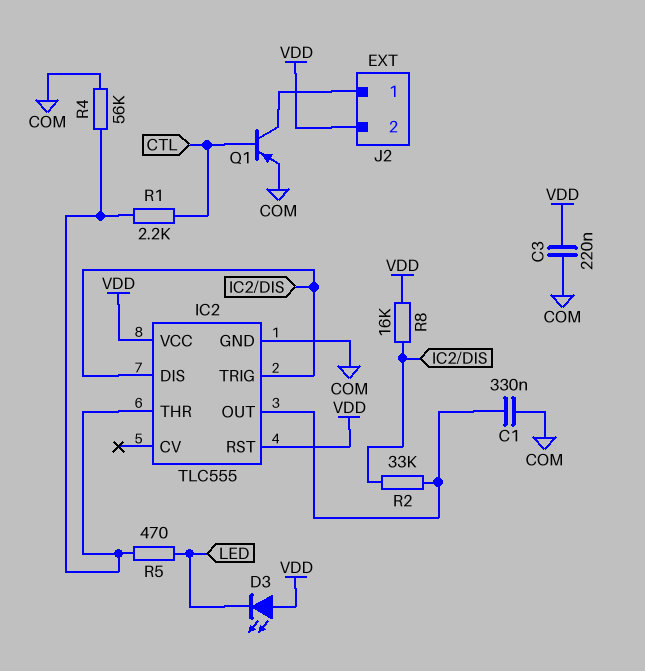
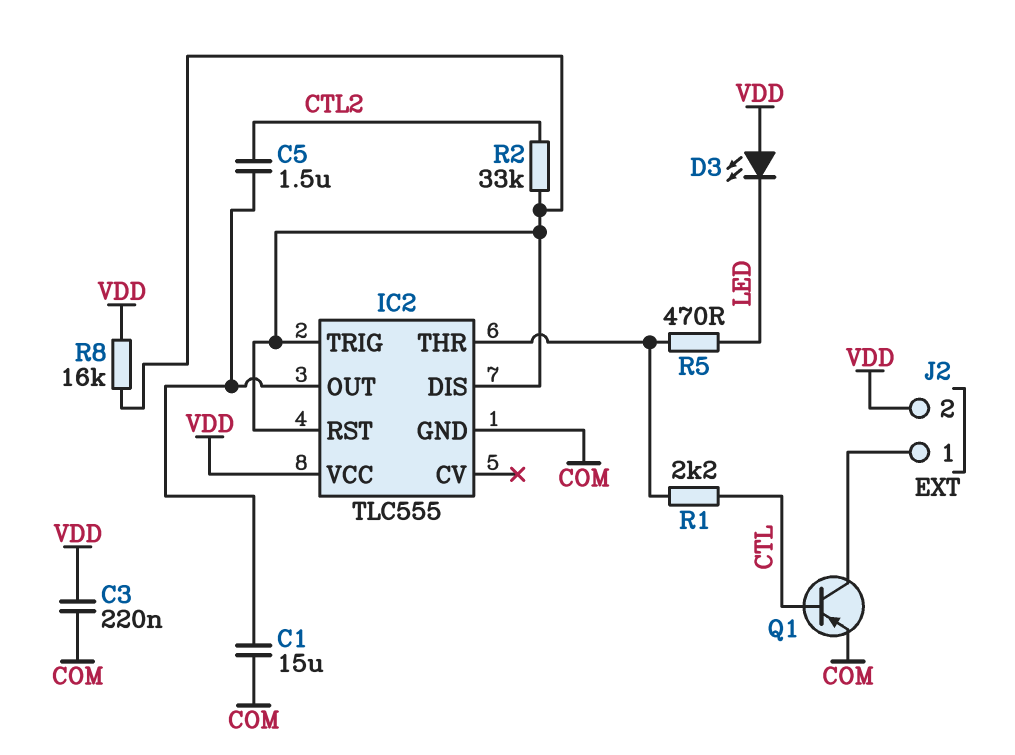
C1: 330nF (COM, IC2/OUT) -> 15uF (COM, IC2/OUT)
C5: none -> 1.5uF (CTL2, IC2/OUT)
IC2 pin RST: VDD -> IC2/DIS
R2: 33k (IC2/DIS, IC2/OUT) -> 33k (CTL2, IC2/DIS)
R4: 56k (COM, IC2/THR) -> none

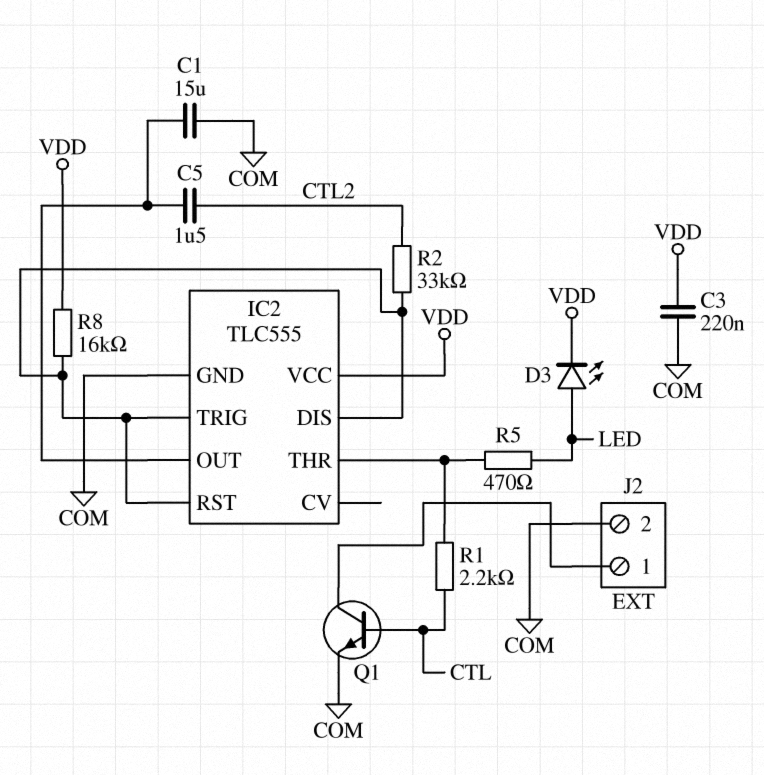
D3: LED (A VDD, K LED) -> LED (A LED, K VDD)
J2 pin 2: VDD -> COM
Q1: PNP (B CTL, C J2/1, E COM) -> NPN (B CTL, C J2/1, E COM)

